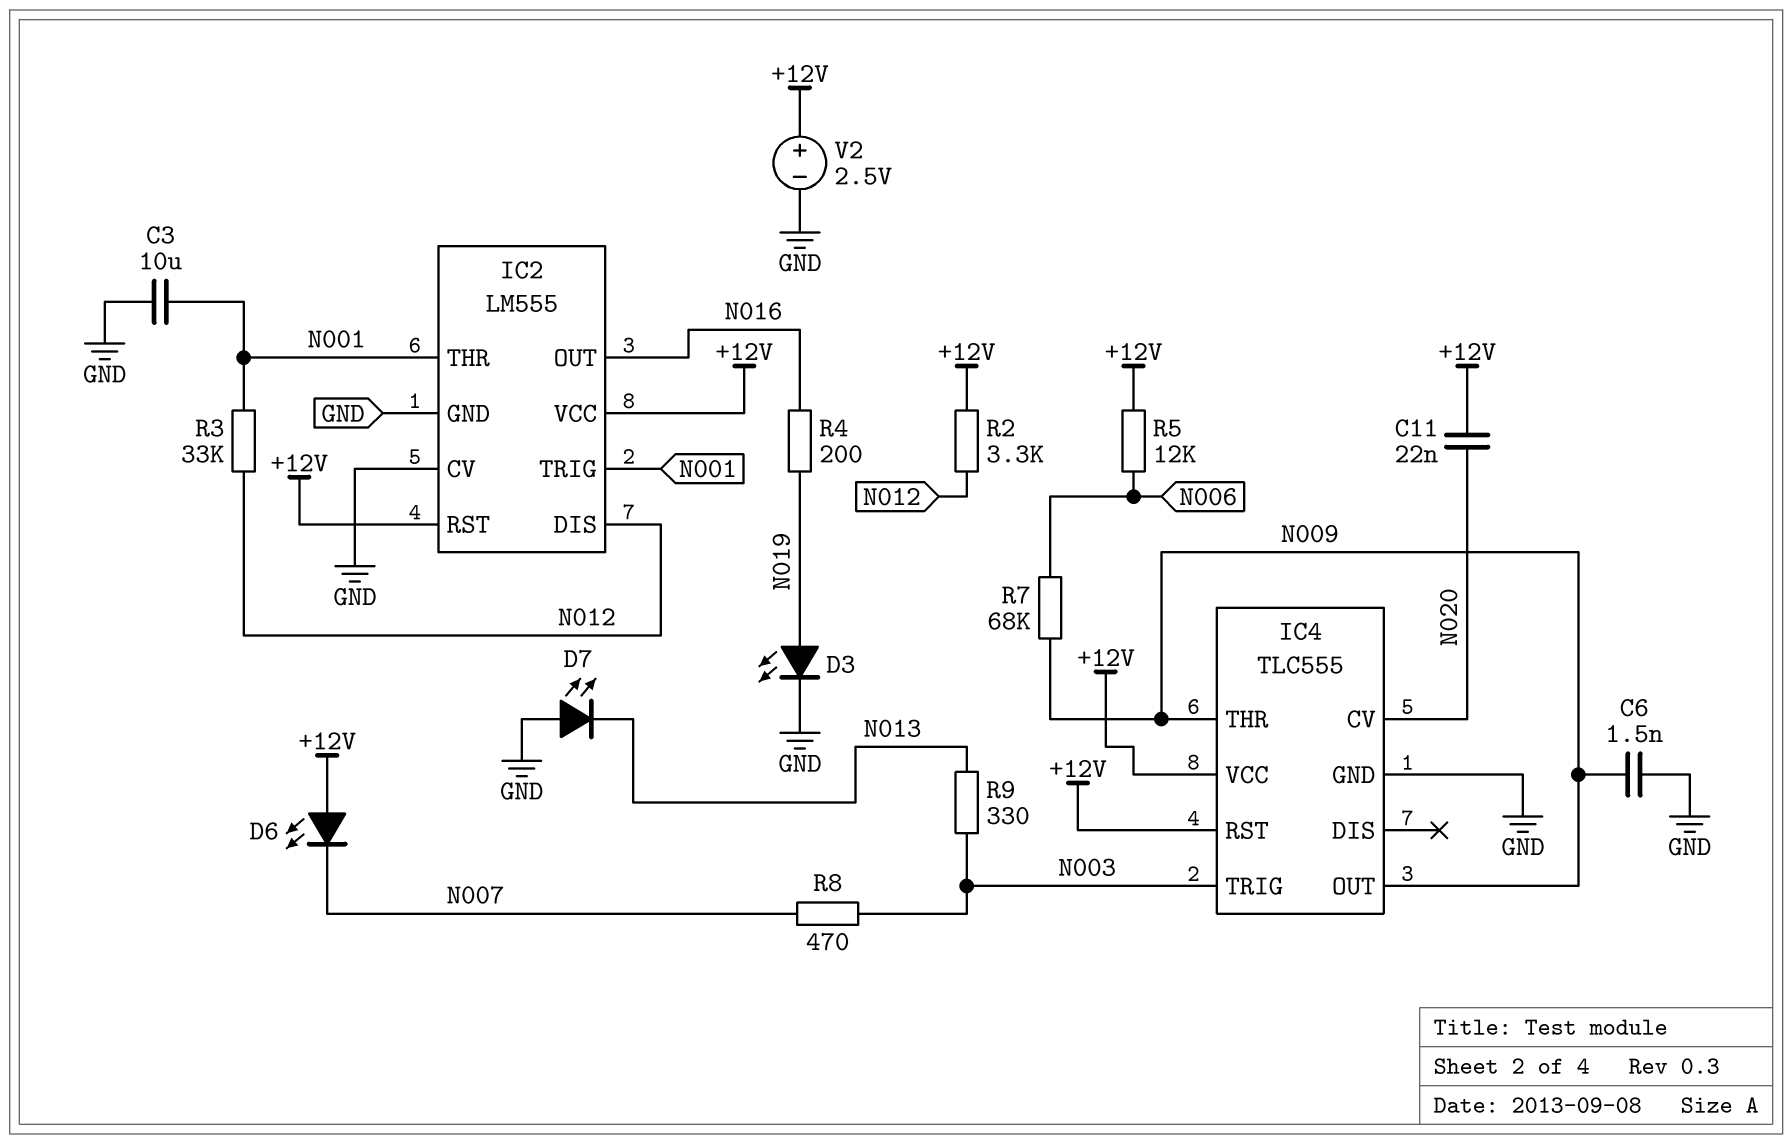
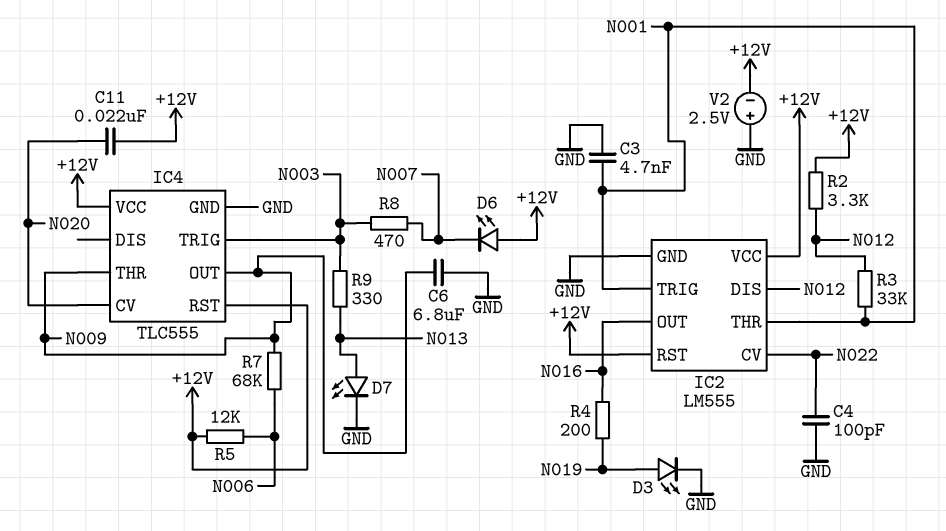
C3: 10uF (GND, N001) -> 4.7nF (GND, N001)
C4: none -> 100pF (GND, N022)
C6: 1.5nF (GND, N009) -> 6.8uF (GND, N009)
D7: LED (A GND, K N013) -> LED (A N013, K GND)
IC2 pin CV: GND -> N022
V2: 2.5V (plus +12V, minus GND) -> 2.5V (plus GND, minus +12V)

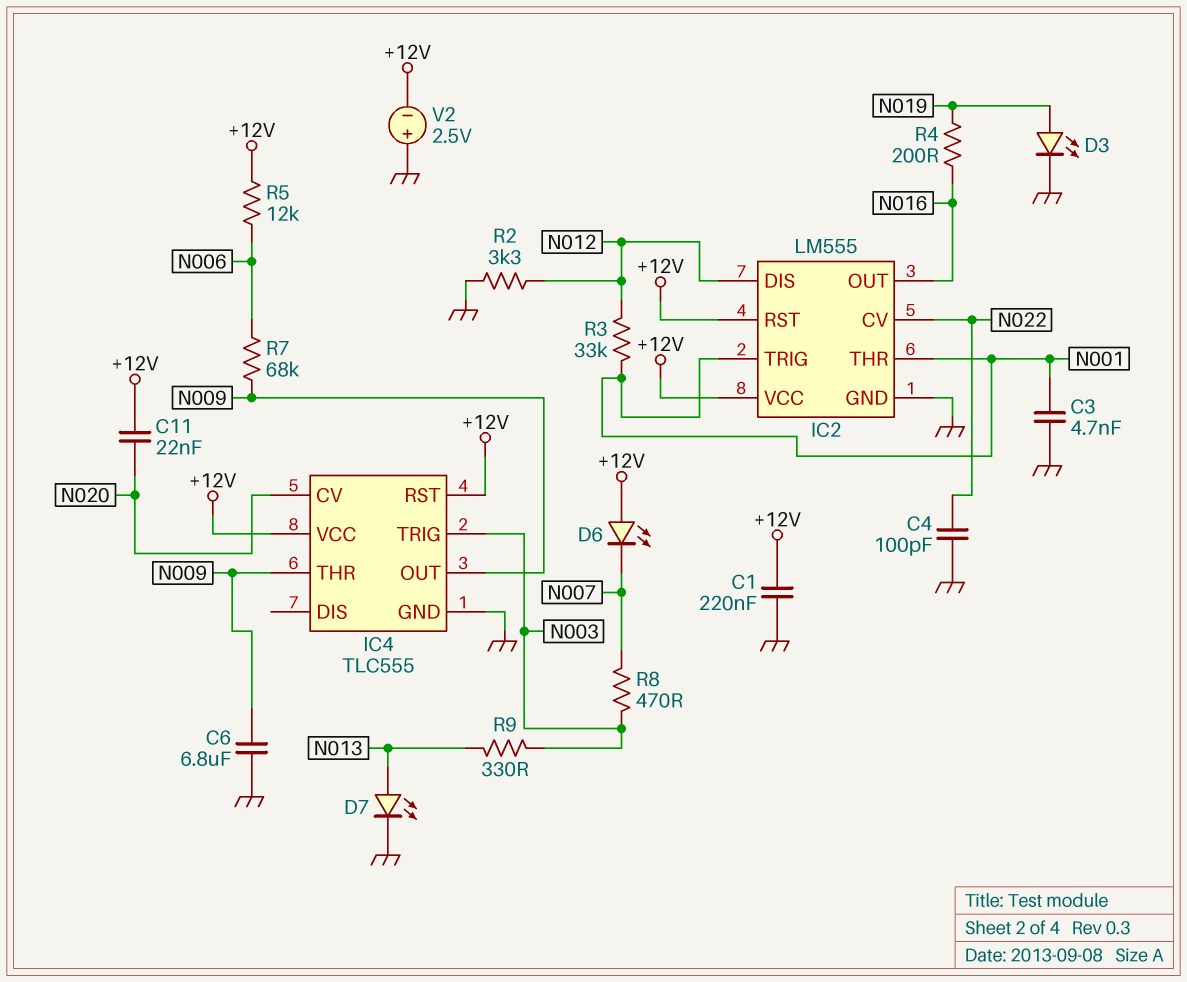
C1: none -> 220nF (+12V, GND)
R2: 3.3k (+12V, N012) -> 3.3k (GND, N012)

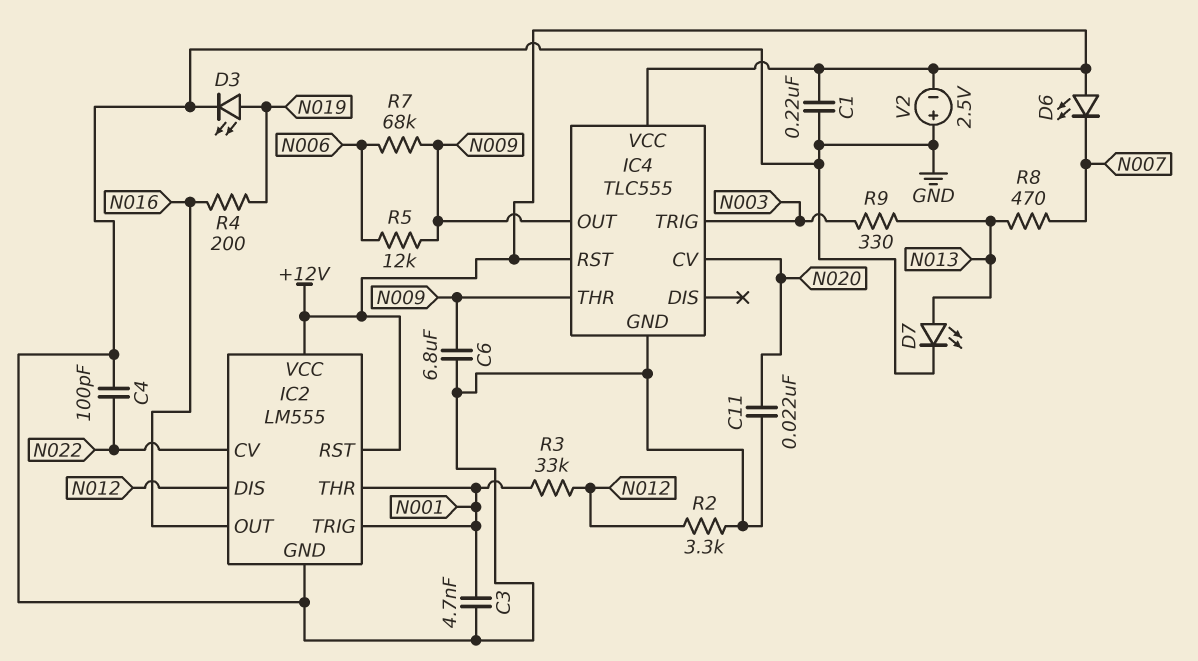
C11: 22nF (+12V, N020) -> 22nF (GND, N020)
R5: 12k (+12V, N006) -> 12k (N006, N009)
R8: 470 (N003, N007) -> 470 (N007, N013)

